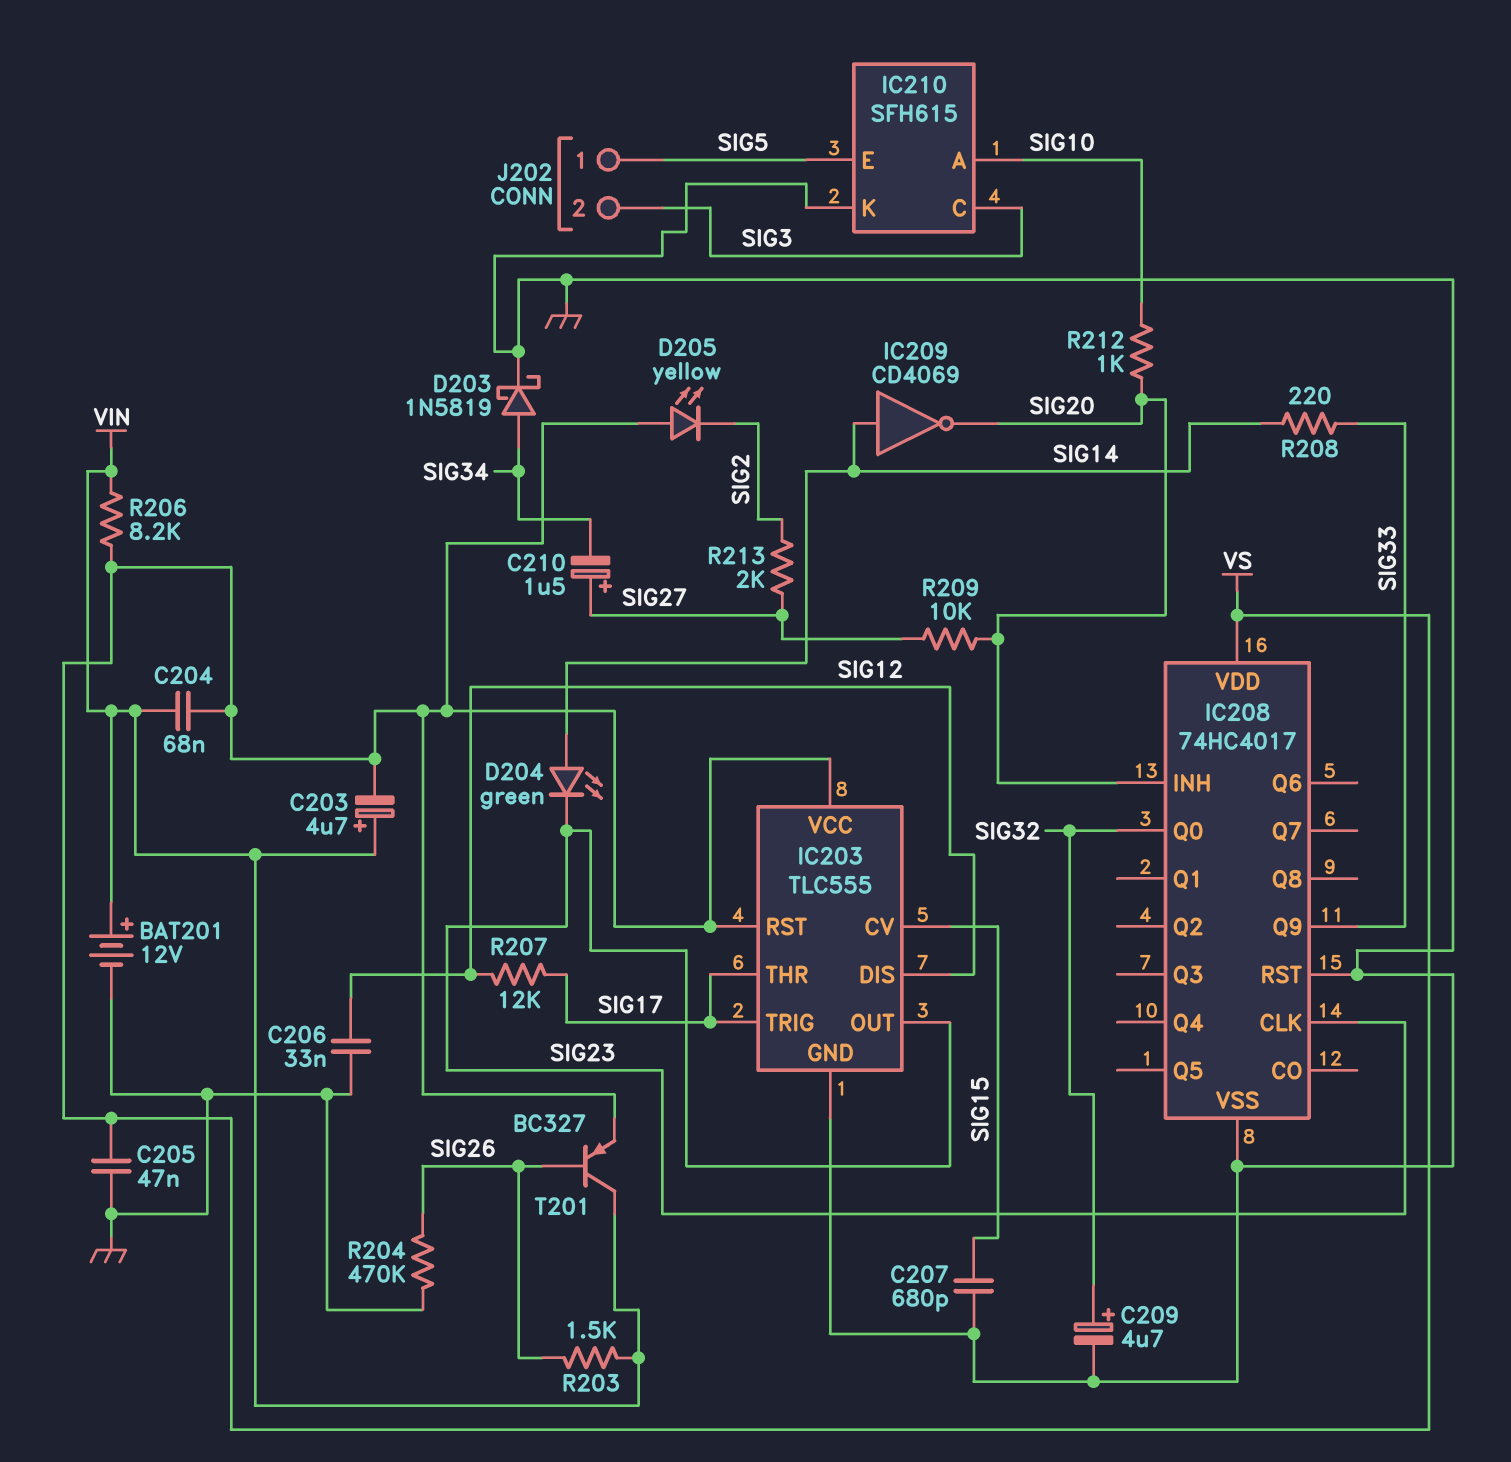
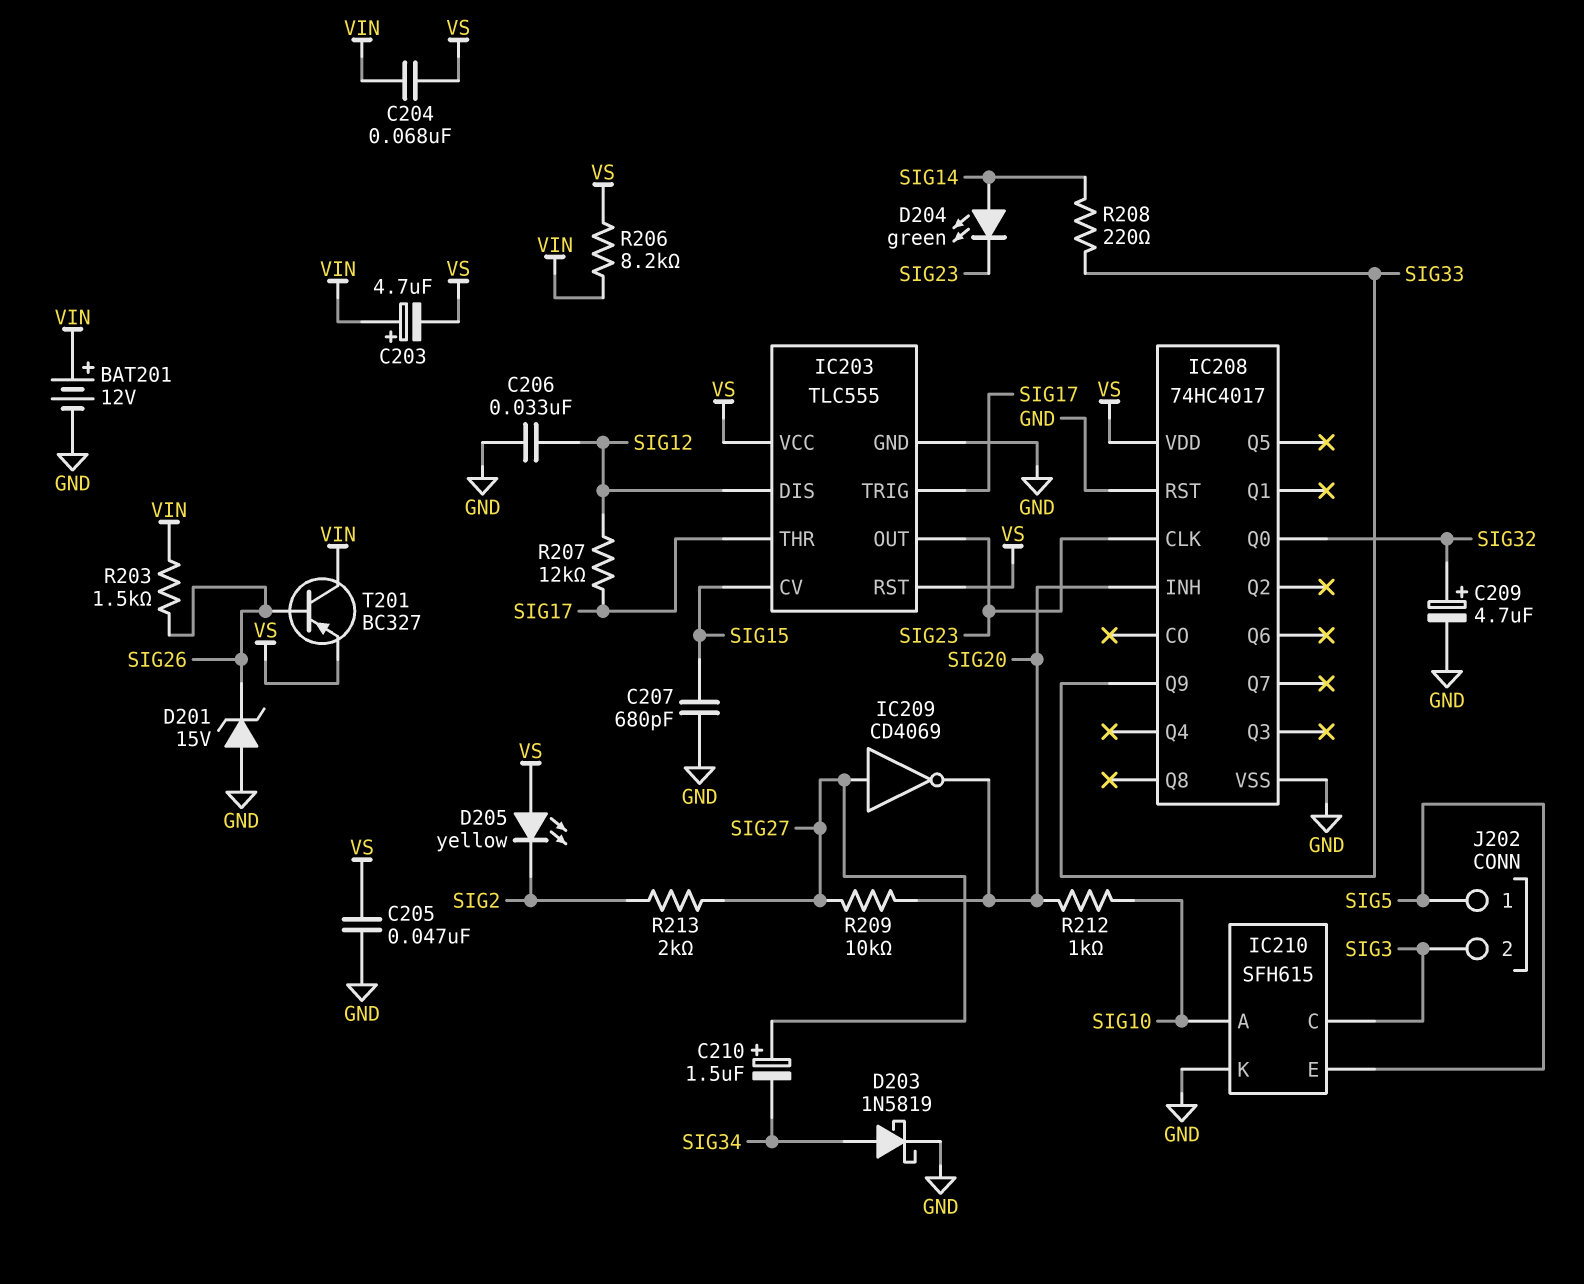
D201: none -> zener 15V (A GND, K SIG26)
IC209: NOT CD4069 (in SIG14, out SIG20) -> NOT CD4069 (in SIG27, out SIG20)
R204: 470k (GND, SIG26) -> none

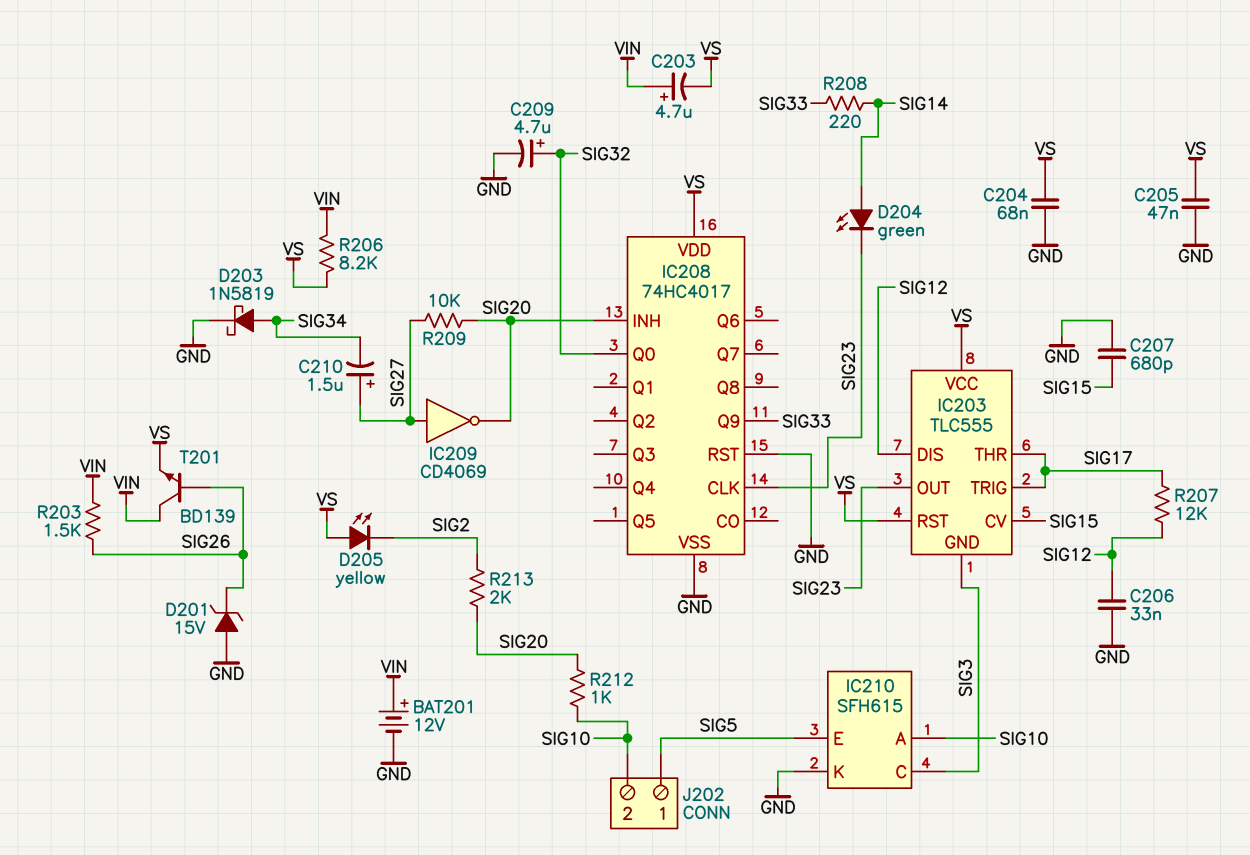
C204: 68nF (VIN, VS) -> 68nF (GND, VS)
IC203 pin GND: GND -> SIG3
J202 pin 2: SIG3 -> SIG10
R213: 2k (SIG2, SIG27) -> 2k (SIG2, SIG20)
T201: PNP BC327 (B SIG26, C VIN, E VS) -> NPN BD139 (B SIG26, C VIN, E VS)

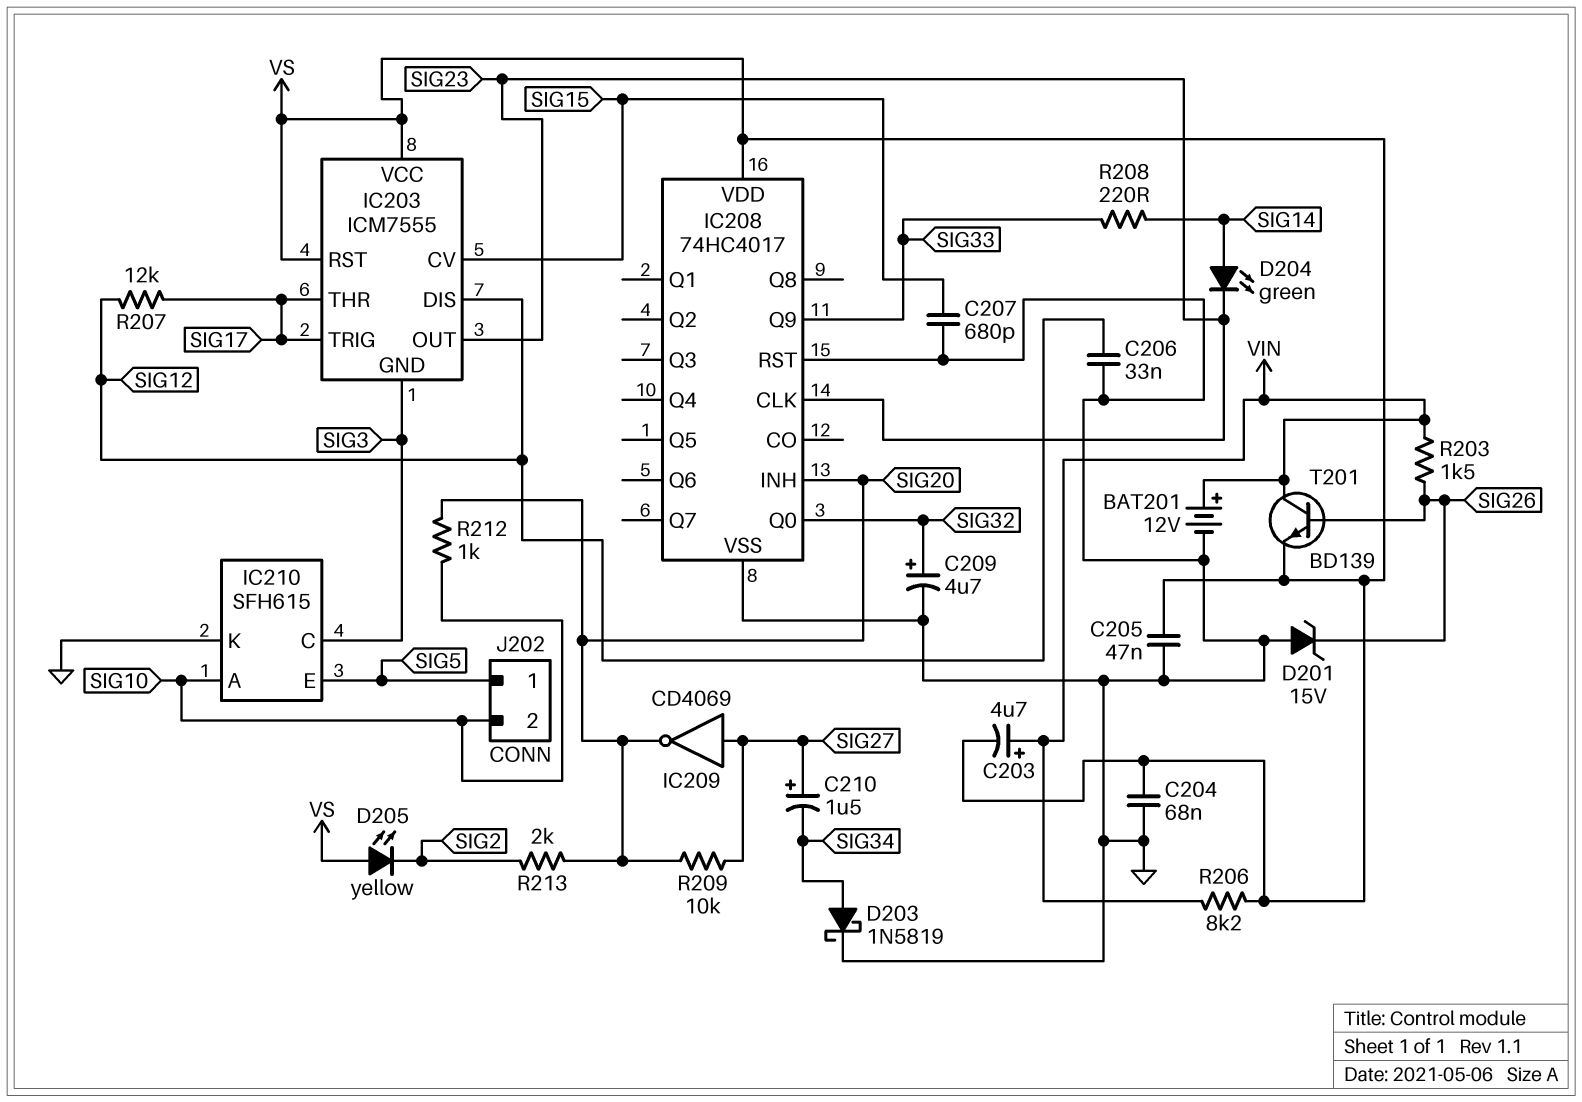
IC203: TLC555 -> ICM7555

